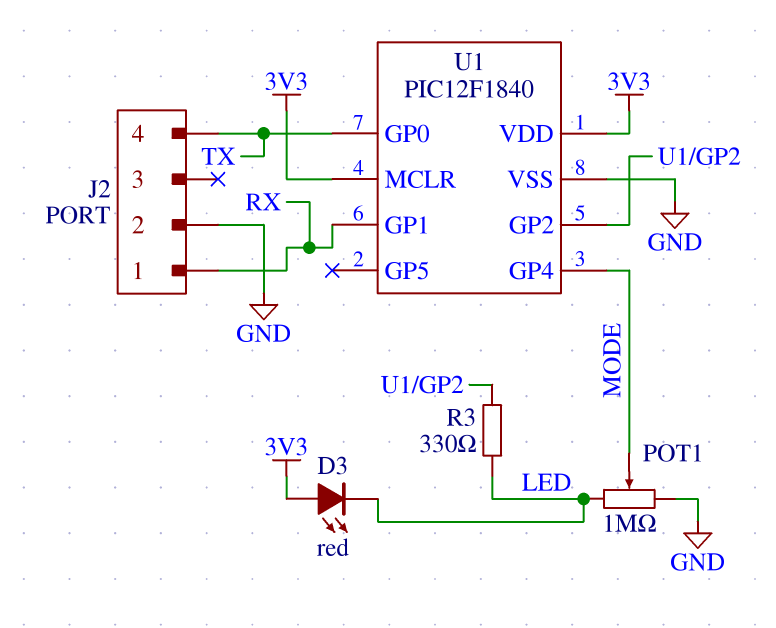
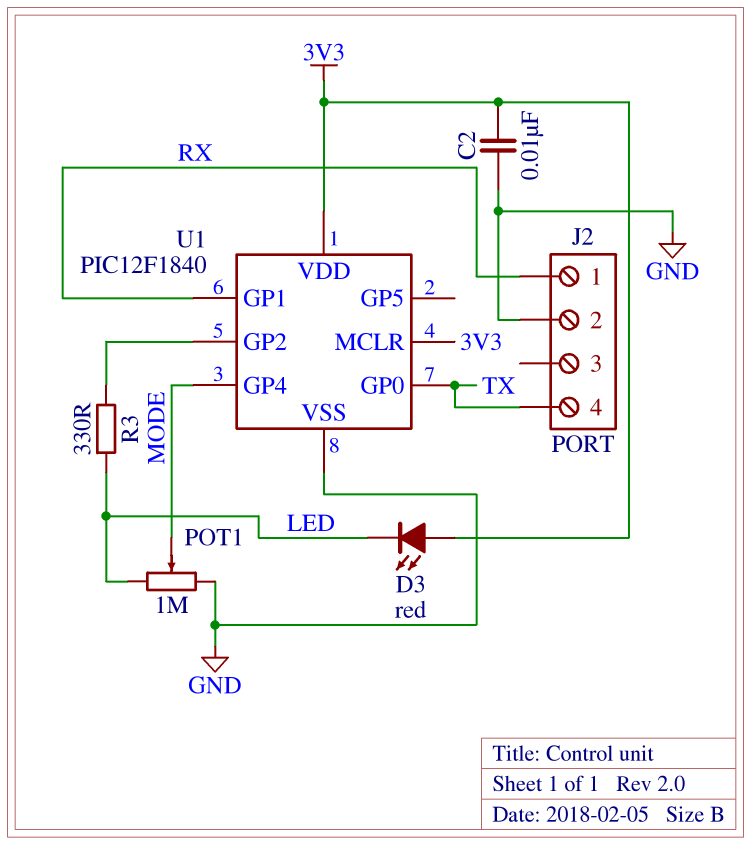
C2: none -> 10nF (3V3, GND)

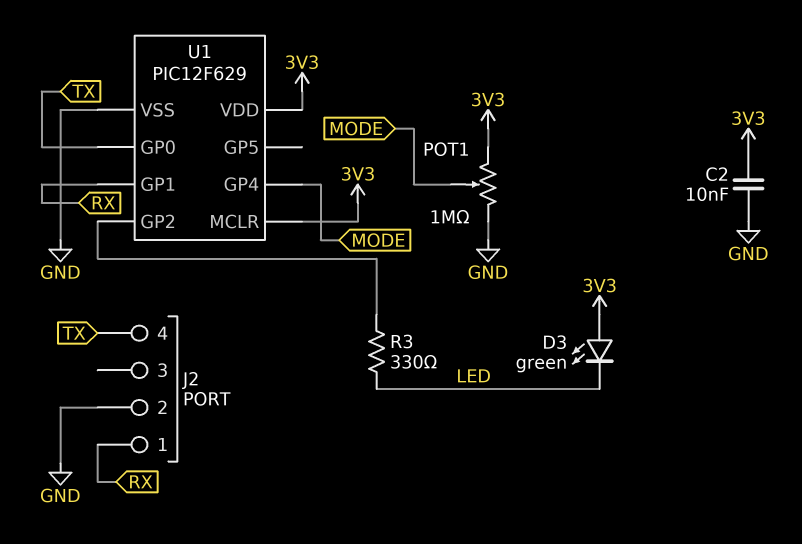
D3: LED red (A 3V3, K LED) -> LED green (A 3V3, K LED)
POT1: 1M (GND, LED, wiper MODE) -> 1M (3V3, GND, wiper MODE)
U1: PIC12F1840 -> PIC12F629

